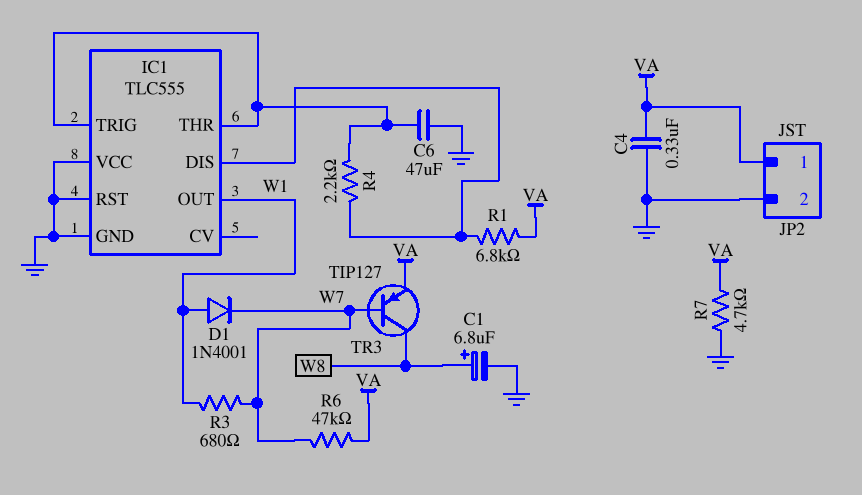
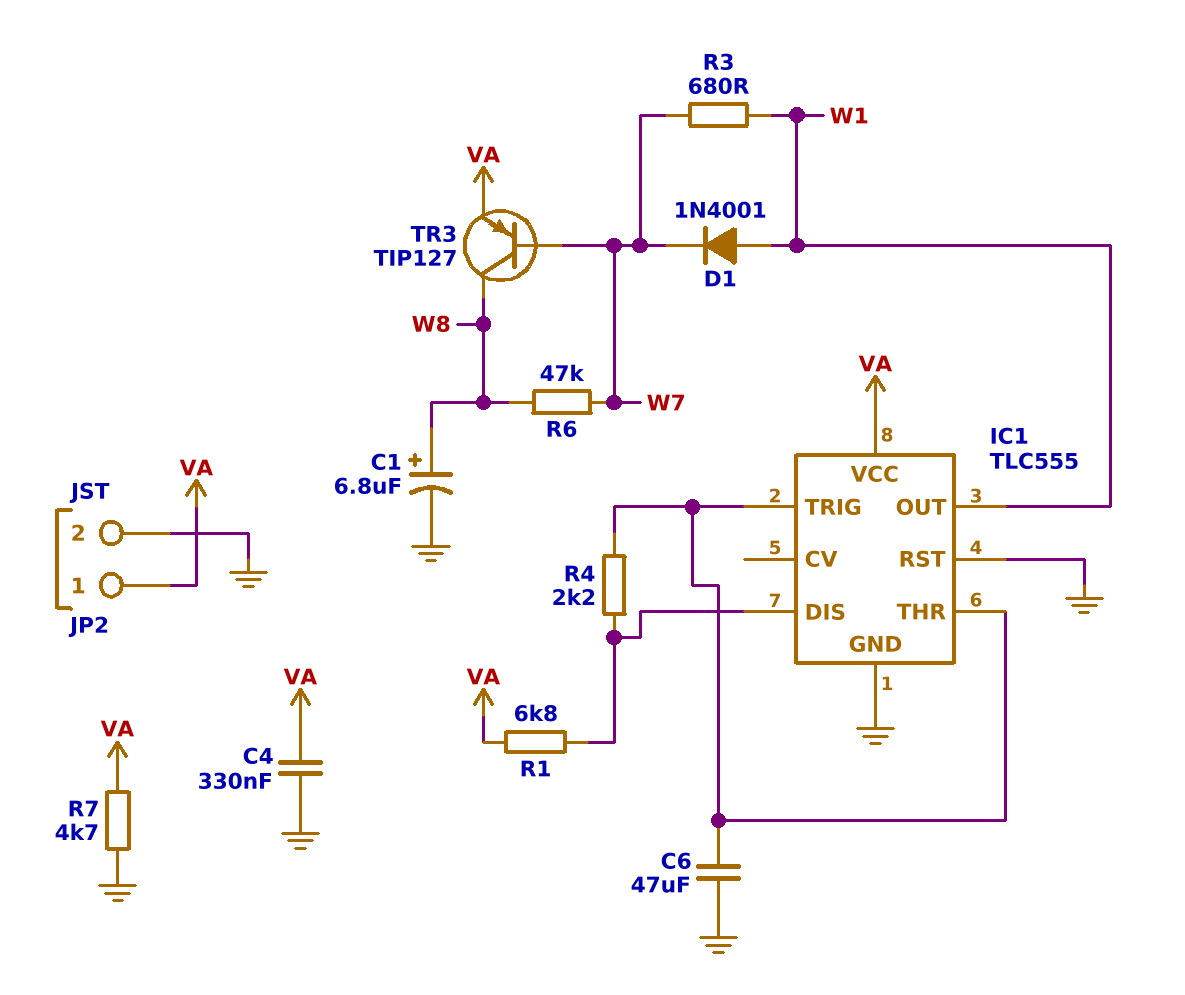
IC1 pin VCC: GND -> VA
R6: 47k (VA, W7) -> 47k (W7, W8)

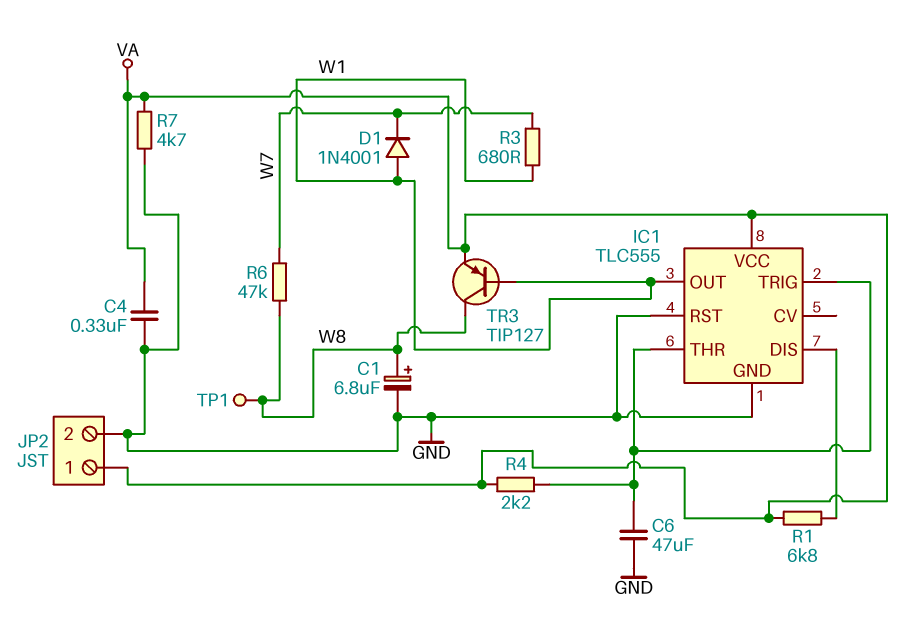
R4: 2.2k (IC1/DIS, IC1/THR) -> 2.2k (IC1/THR, VA)
TP1: none -> test point (W8)
TR3: PNP TIP127 (B W7, C W8, E VA) -> PNP TIP127 (B W1, C W8, E VA)

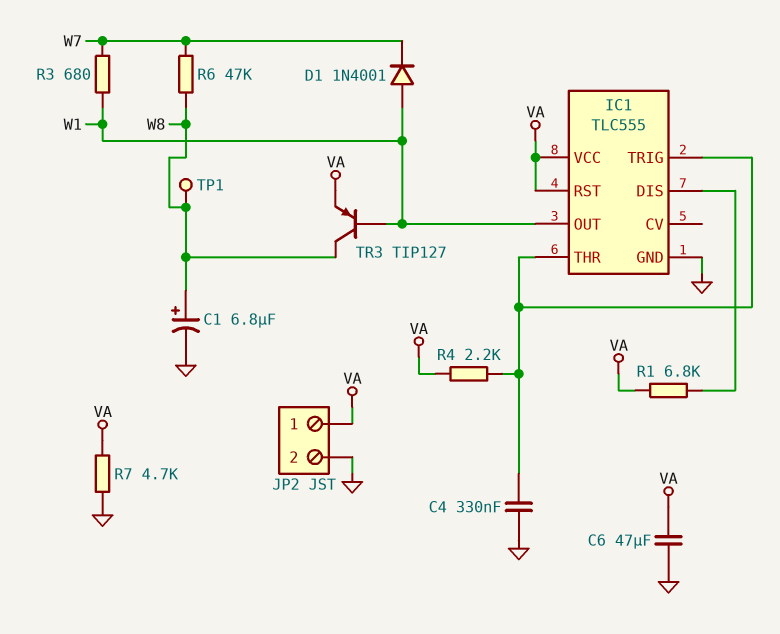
C4: 330nF (GND, VA) -> 330nF (GND, IC1/THR)
C6: 47uF (GND, IC1/THR) -> 47uF (GND, VA)
IC1 pin RST: GND -> VA

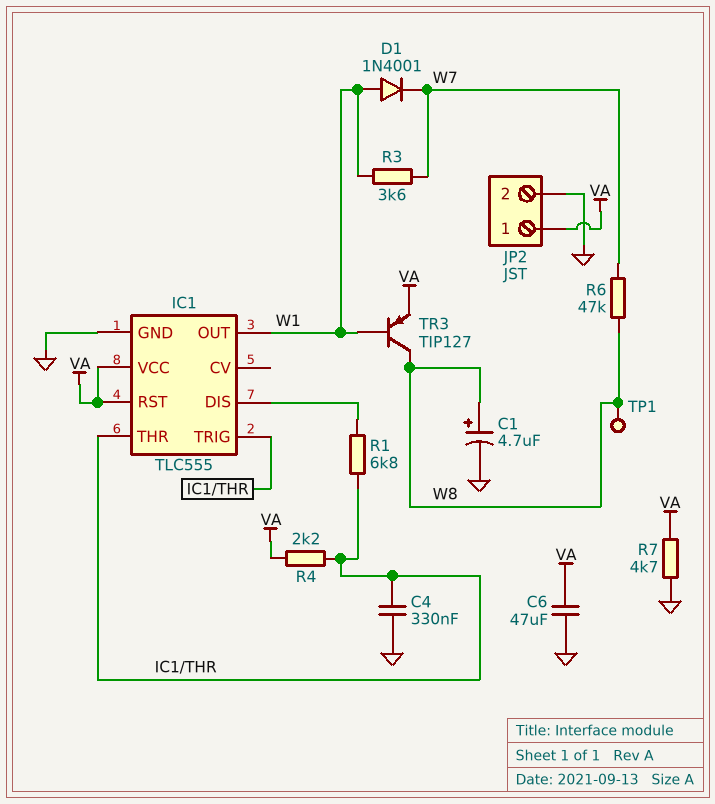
C1: 6.8uF (plus W8, minus GND) -> 4.7uF (plus W8, minus GND)
R1: 6.8k (IC1/DIS, VA) -> 6.8k (IC1/DIS, IC1/THR)
R3: 680 (W1, W7) -> 3.6k (W1, W7)

